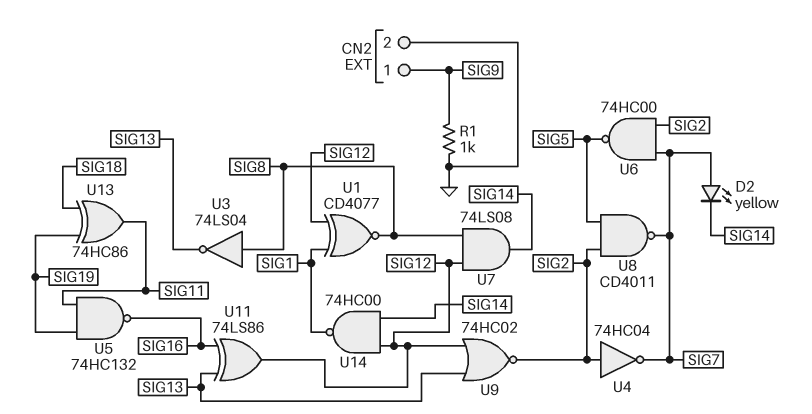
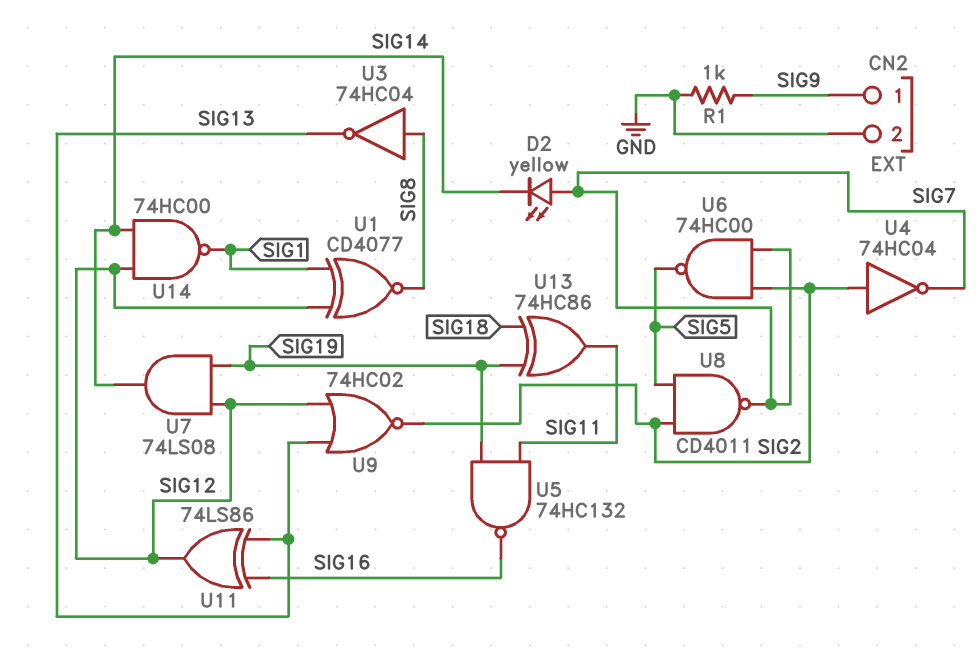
U3: NOT 74LS04 (in SIG8, out SIG13) -> NOT 74HC04 (in SIG8, out SIG13)
U7: AND 74LS08 (in SIG8, in SIG12, out SIG14) -> AND 74LS08 (in SIG12, in SIG19, out SIG14)

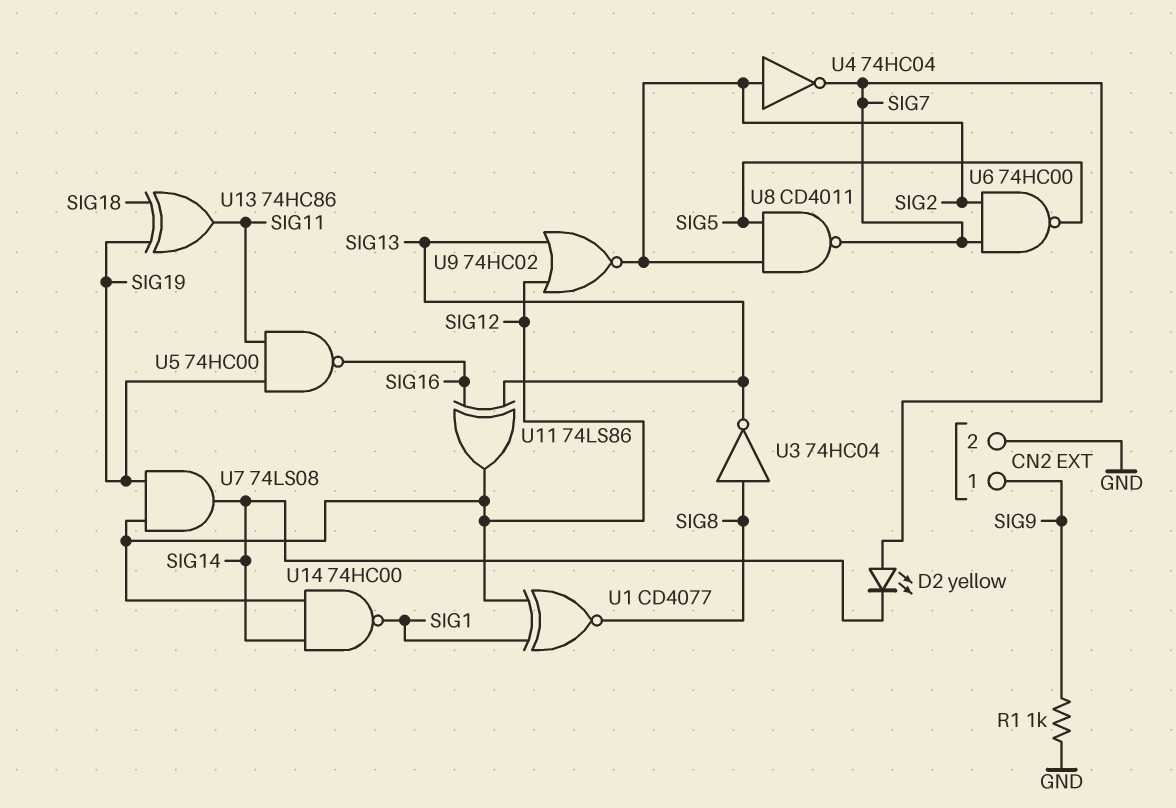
U5: NAND 74HC132 (in SIG11, in SIG19, out SIG16) -> NAND 74HC00 (in SIG11, in SIG19, out SIG16)

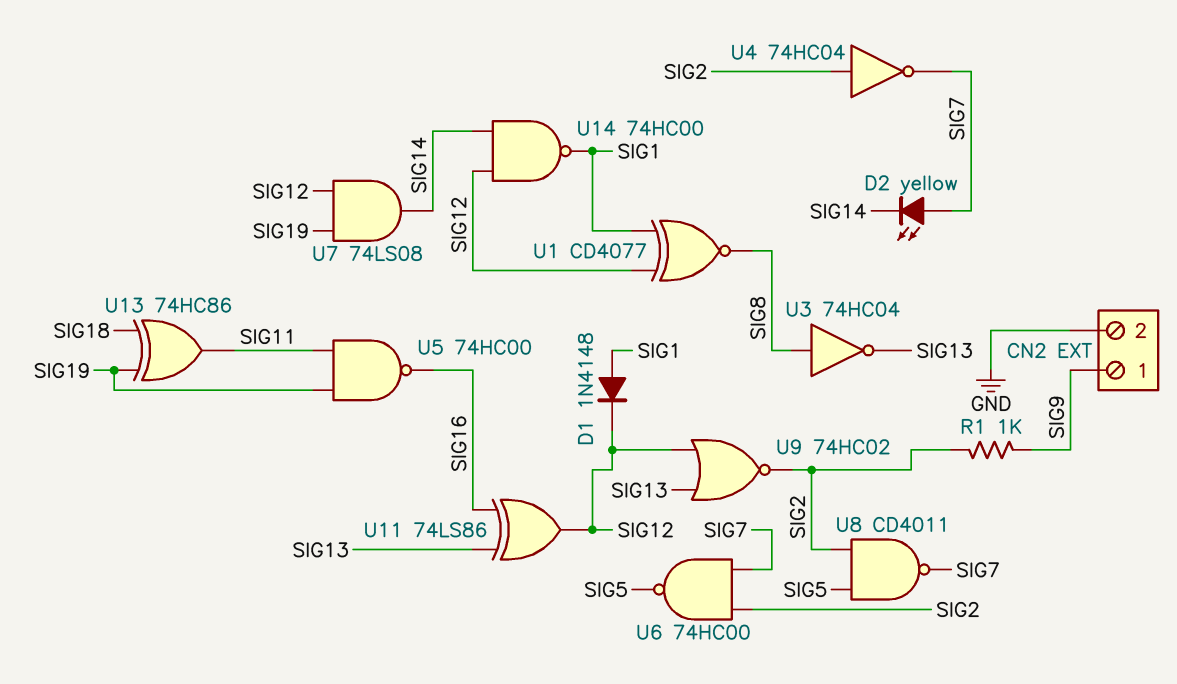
D1: none -> diode 1N4148 (A SIG1, K SIG12)
R1: 1k (GND, SIG9) -> 1k (SIG2, SIG9)

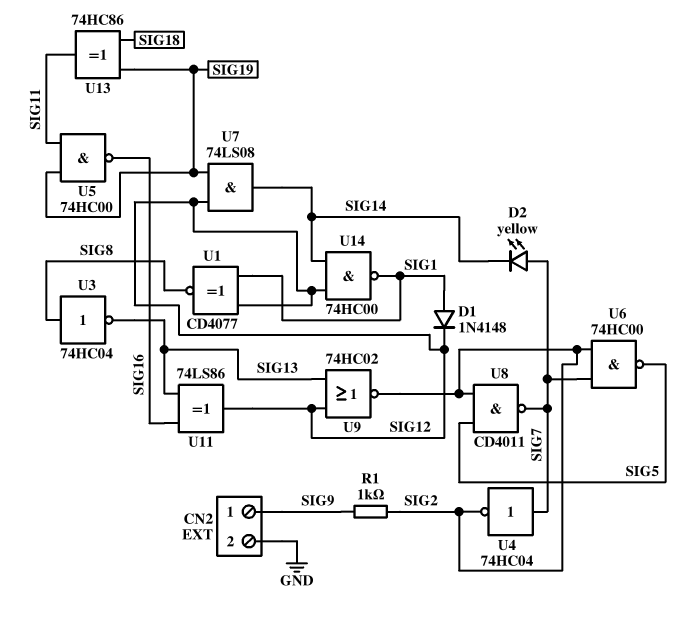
U4: NOT 74HC04 (in SIG2, out SIG7) -> NOT 74HC04 (in SIG7, out SIG2)

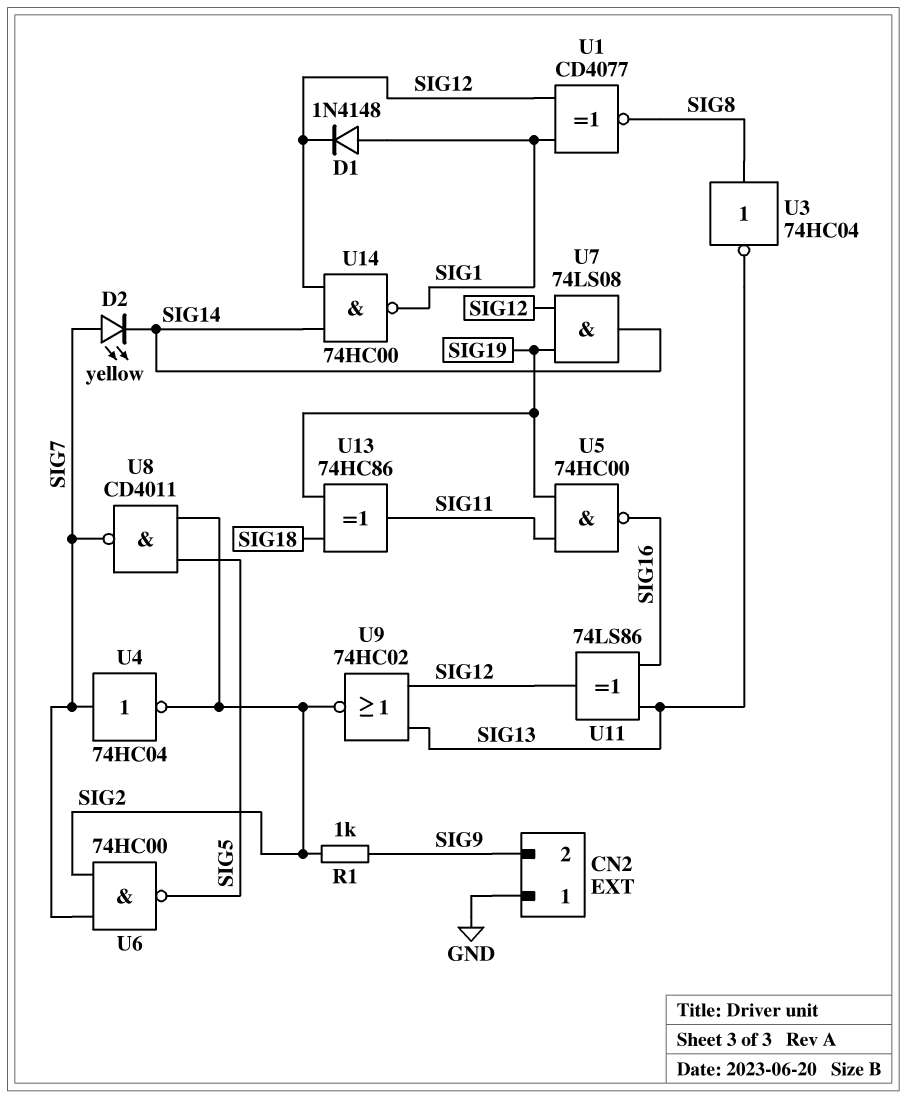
CN2 pin 1: SIG9 -> GND
CN2 pin 2: GND -> SIG9

